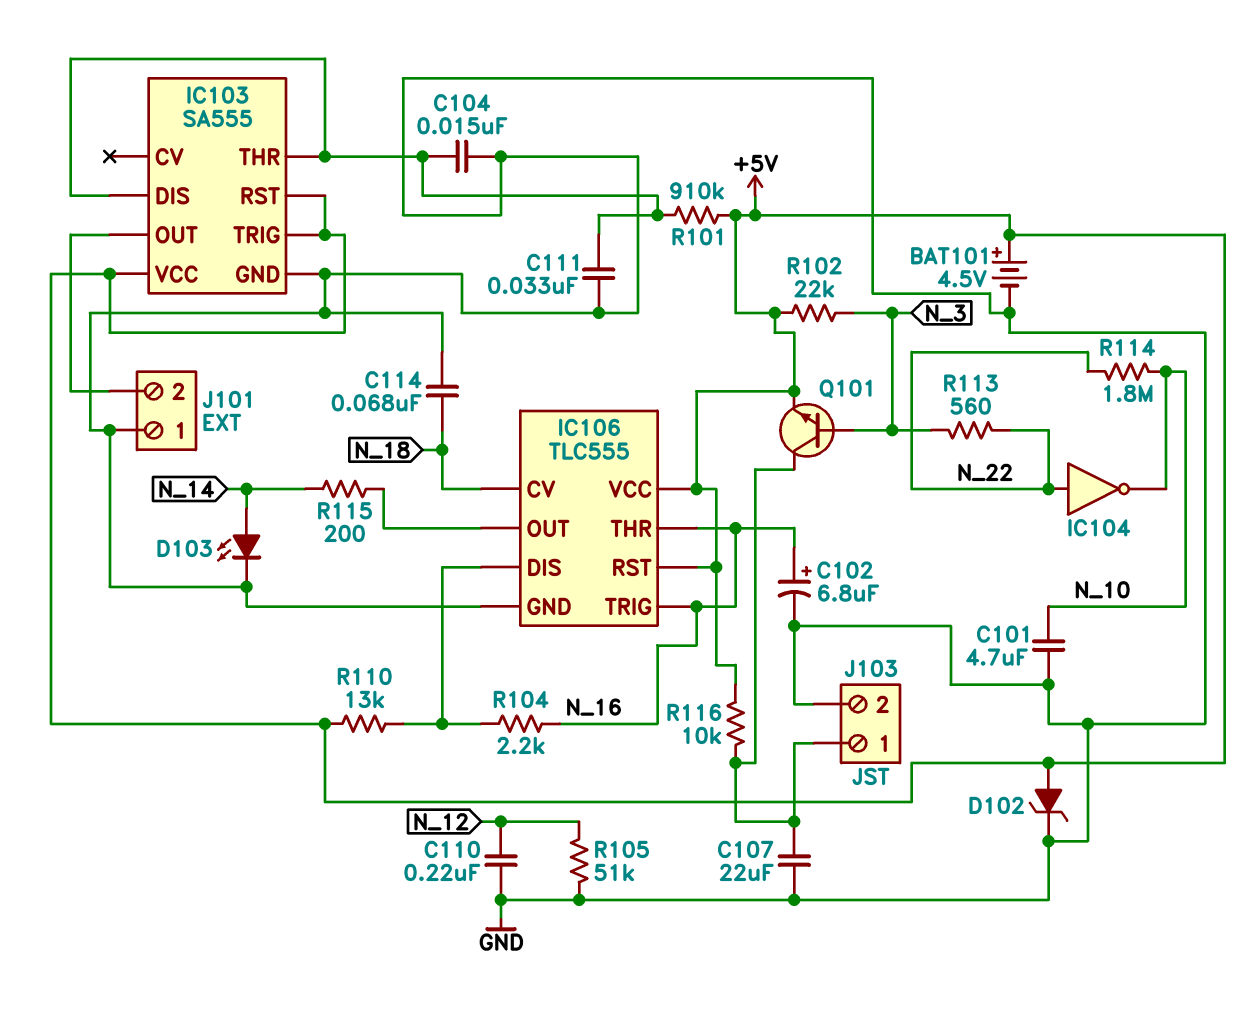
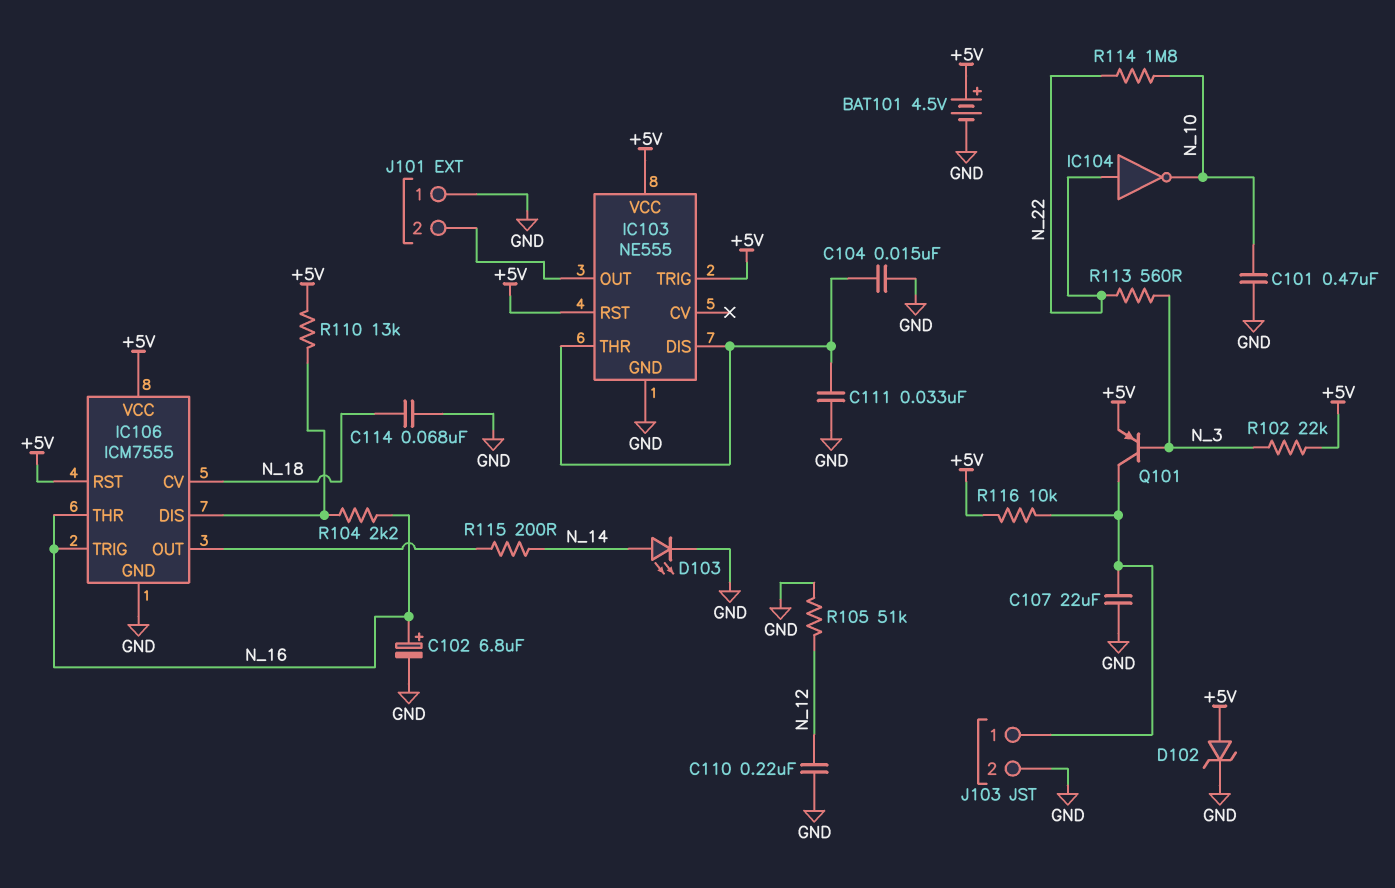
C101: 4.7uF (GND, N_10) -> 470nF (GND, N_10)
IC103: SA555 -> NE555
IC106: TLC555 -> ICM7555
Q101: NPN (B N_3, C J103/1, E +5V) -> PNP (B N_3, C J103/1, E +5V)
R101: 910k (+5V, IC103/DIS) -> none

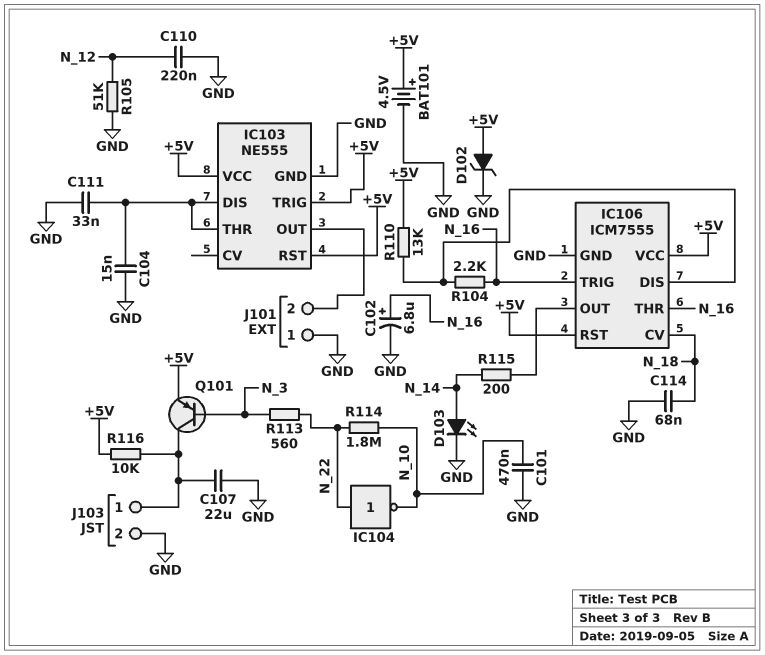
R102: 22k (+5V, N_3) -> none

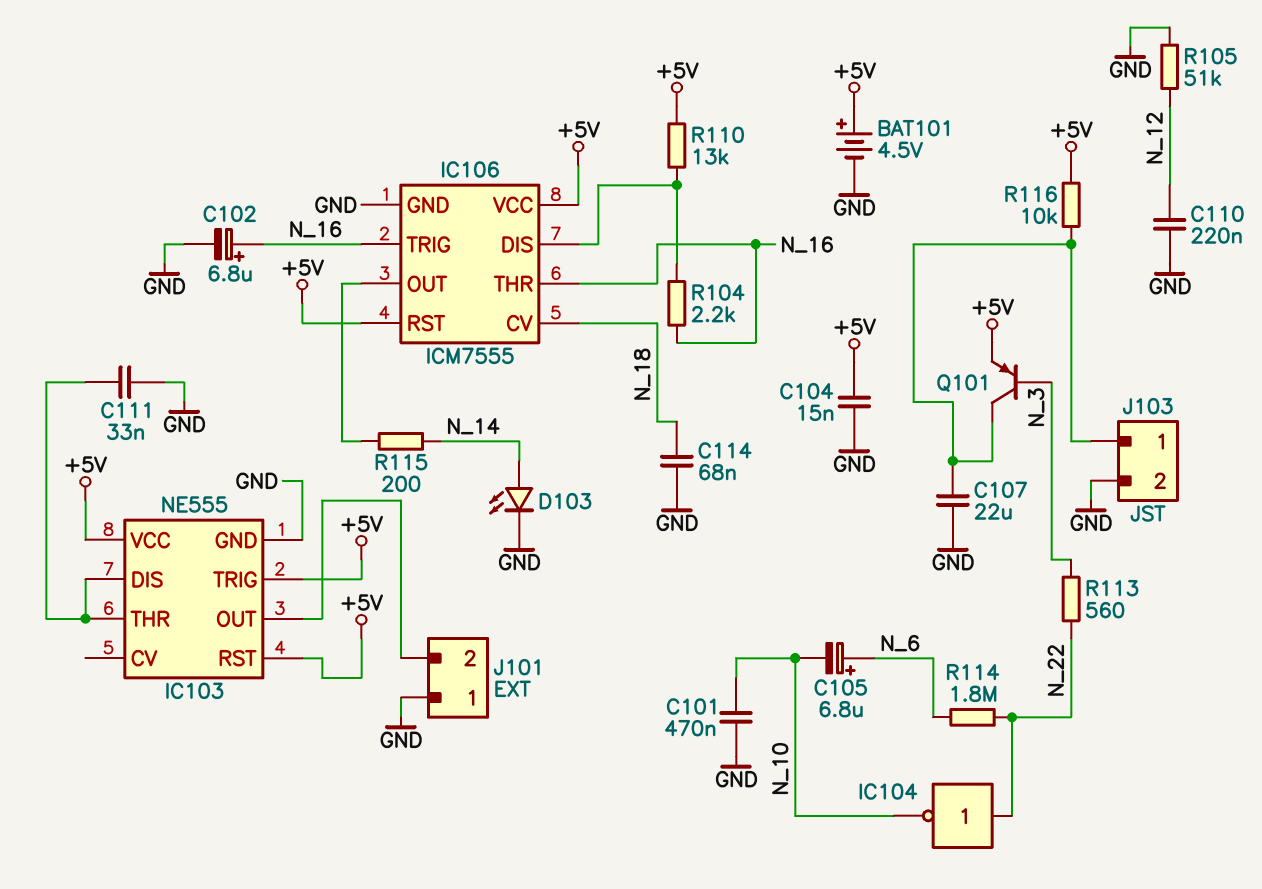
C104: 15nF (GND, IC103/DIS) -> 15nF (+5V, GND)
C105: none -> 6.8uF (plus N_6, minus N_10)
D102: zener (A +5V, K GND) -> none
R114: 1.8M (N_10, N_22) -> 1.8M (N_6, N_22)

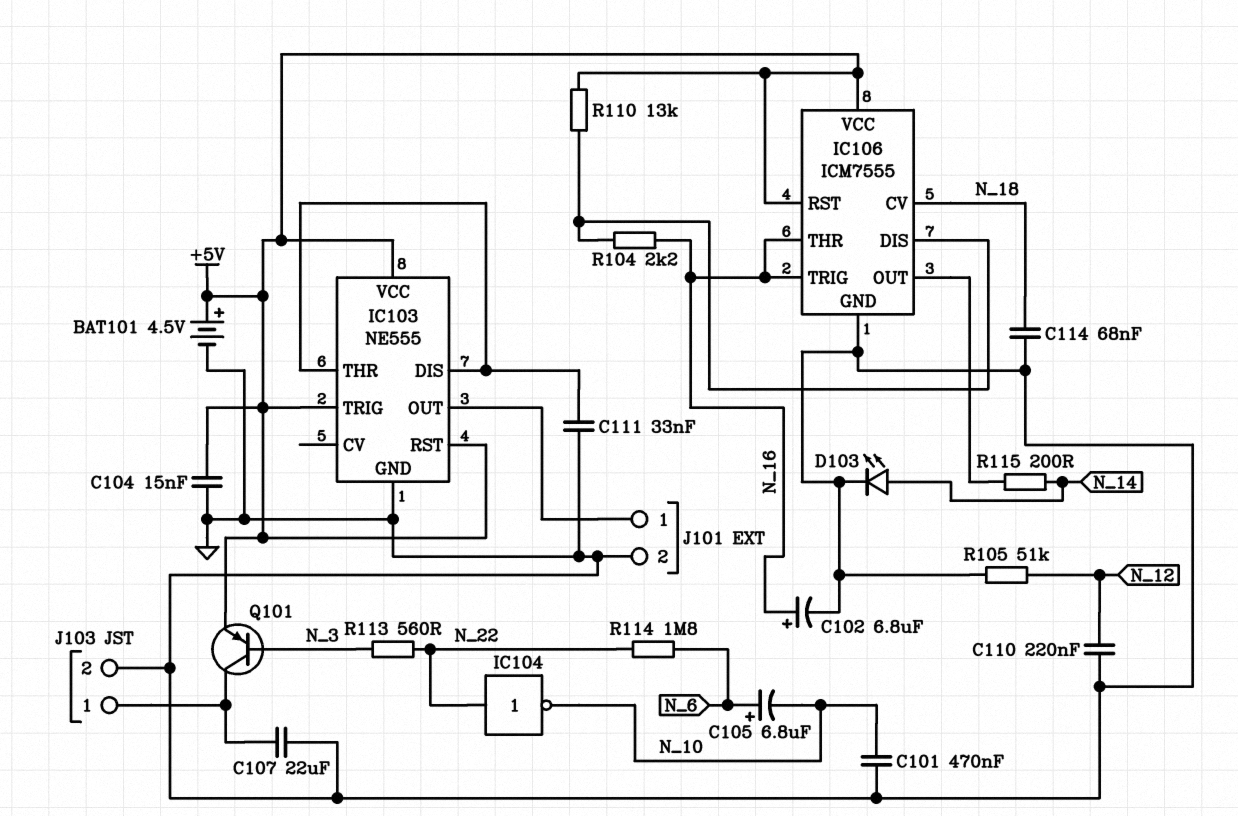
J101 pin 1: GND -> IC103/OUT
J101 pin 2: IC103/OUT -> GND
R116: 10k (+5V, J103/1) -> none

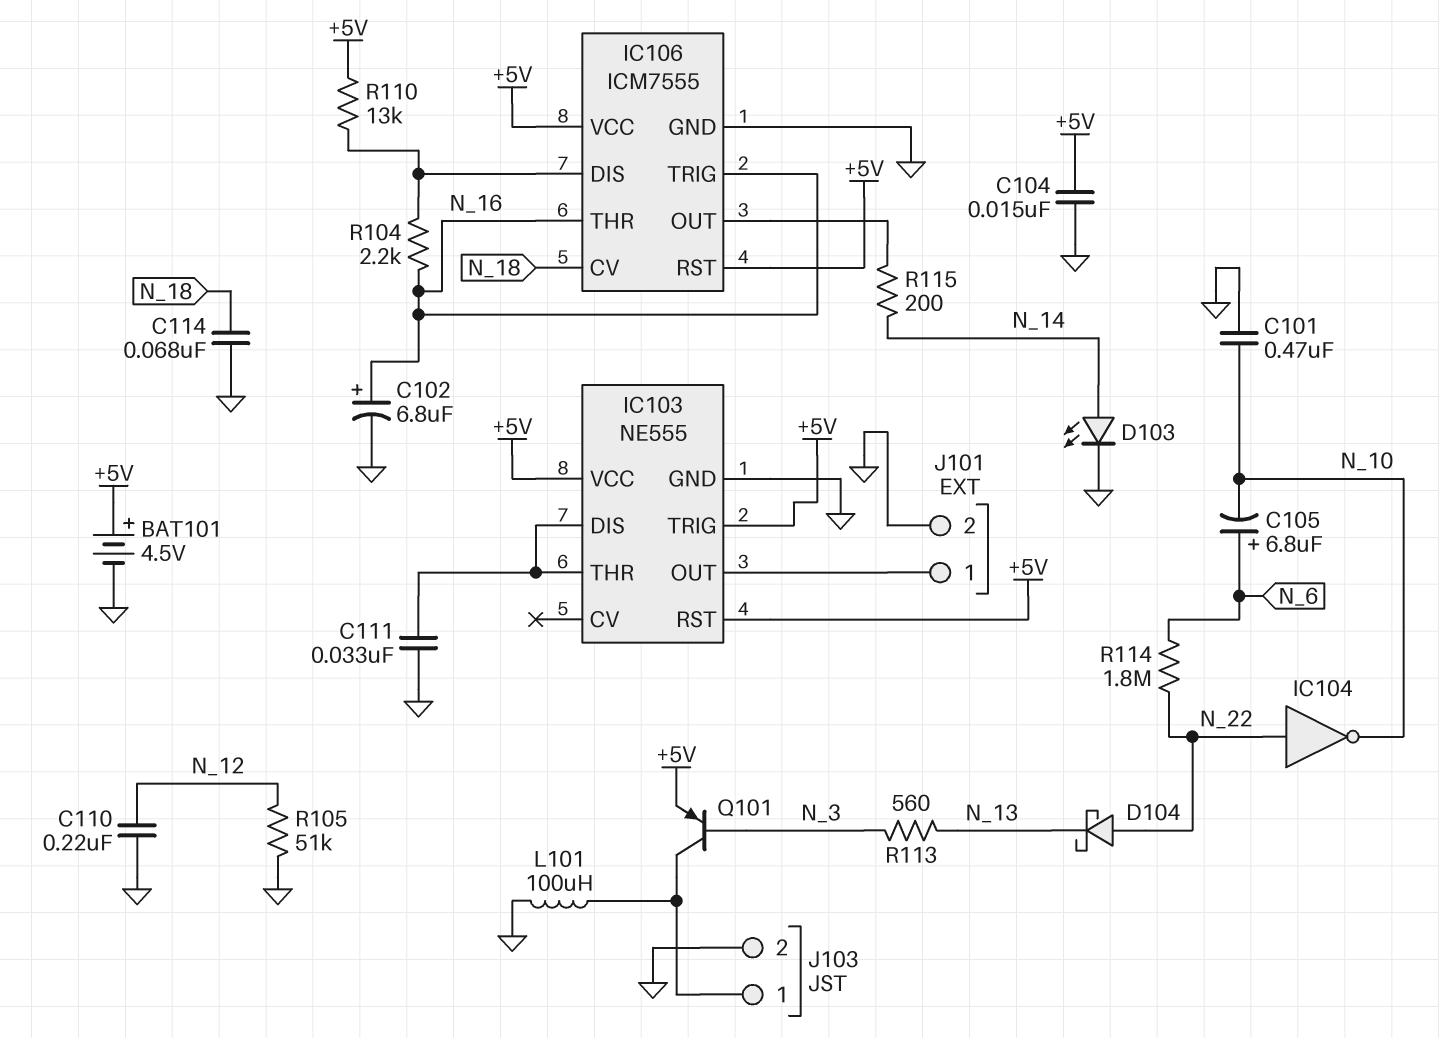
C107: 22uF (GND, J103/1) -> none
D104: none -> schottky (A N_22, K N_13)
L101: none -> 100uH (GND, J103/1)
R113: 560 (N_3, N_22) -> 560 (N_3, N_13)

